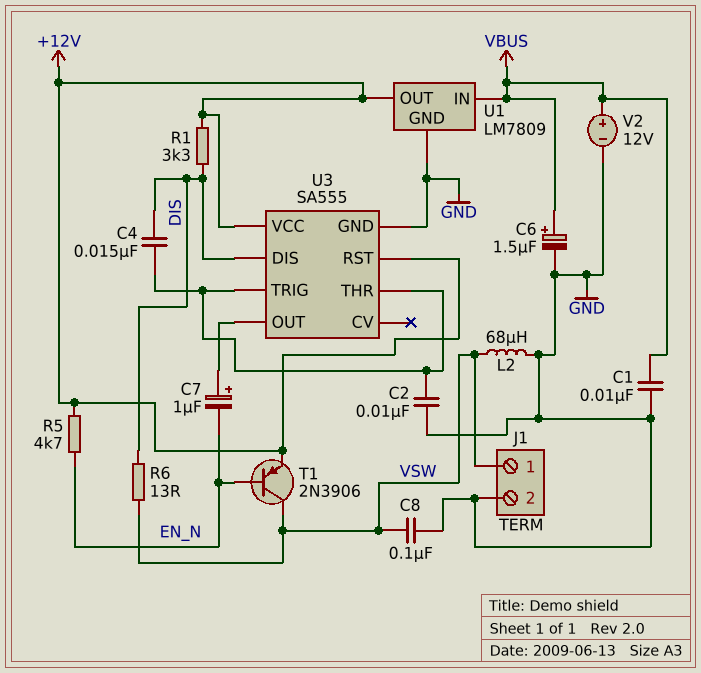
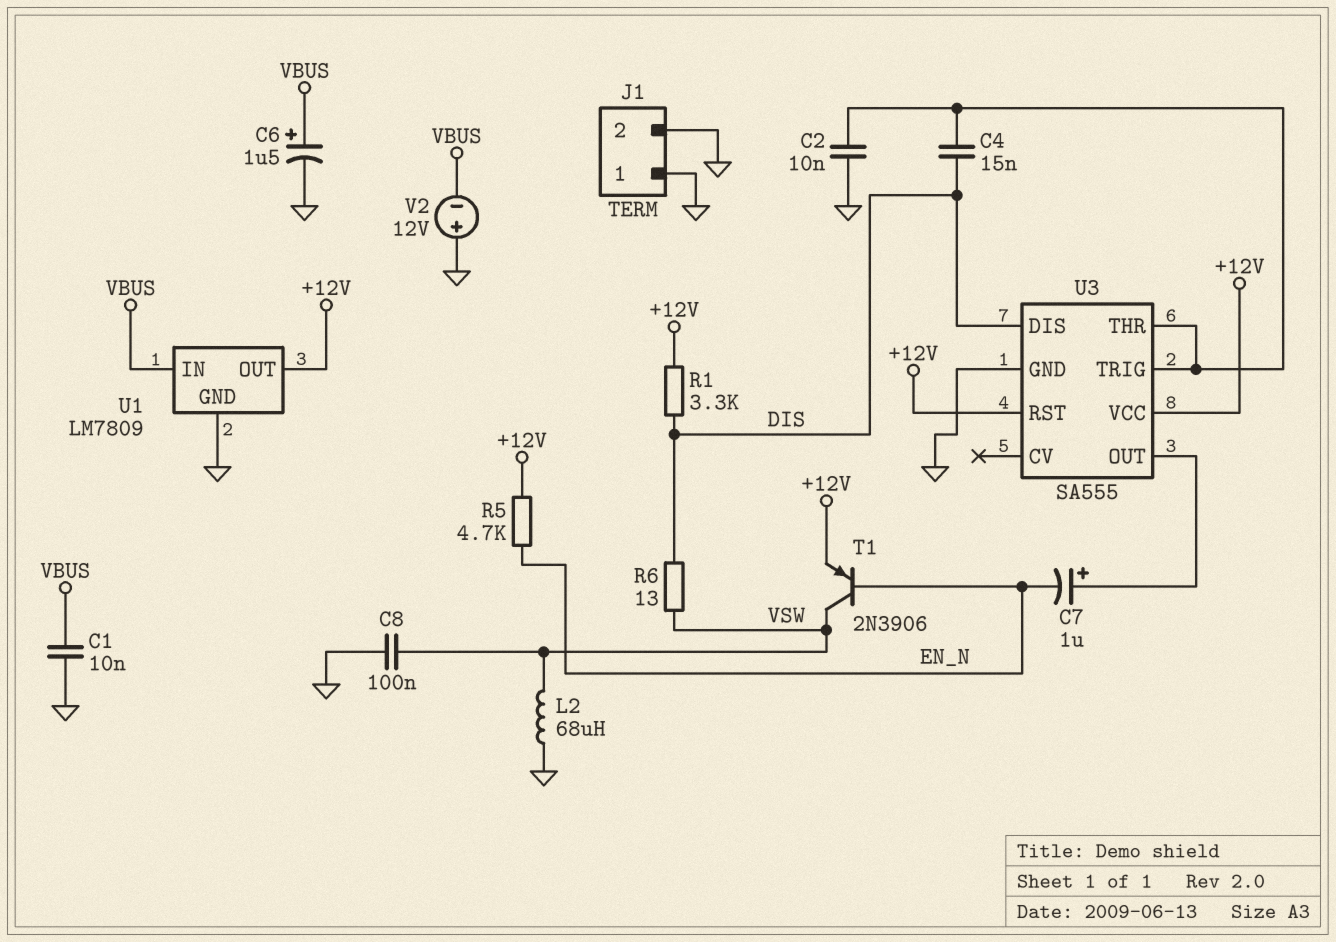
J1 pin 1: VSW -> GND
V2: 12V (plus VBUS, minus GND) -> 12V (plus GND, minus VBUS)

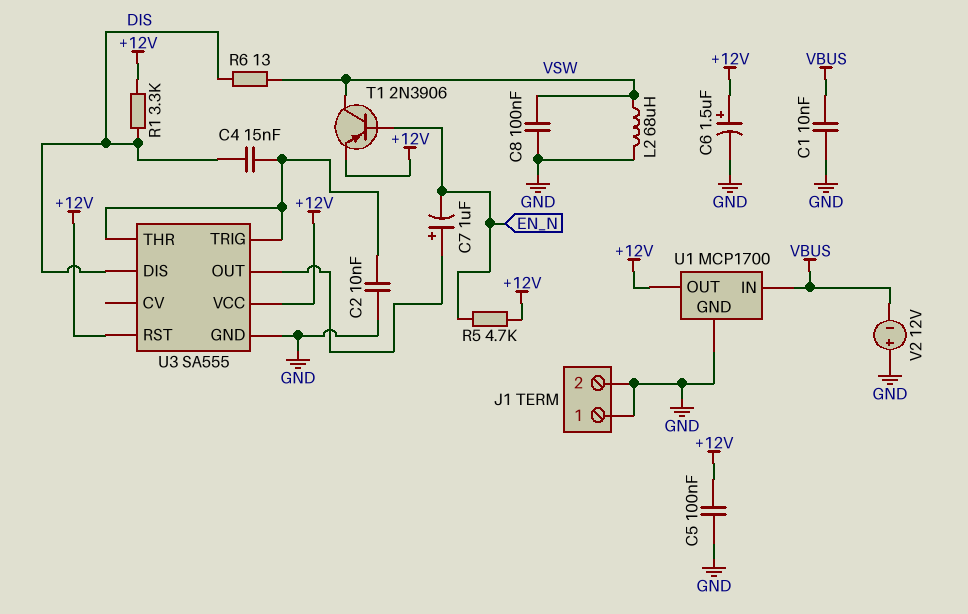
C5: none -> 100nF (+12V, GND)
C6: 1.5uF (plus VBUS, minus GND) -> 1.5uF (plus +12V, minus GND)
U1: LM7809 -> MCP1700

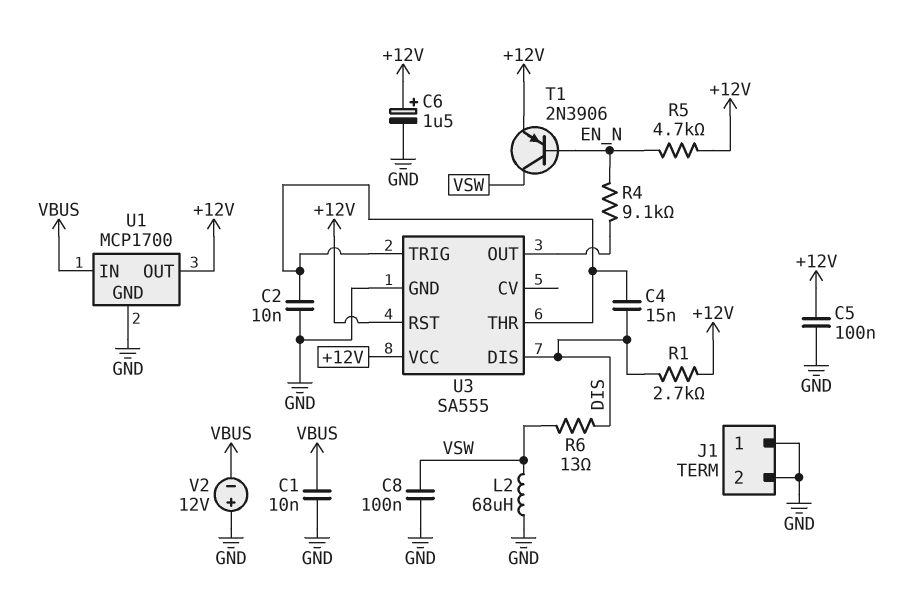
C7: 1uF (plus U3/OUT, minus EN_N) -> none
R1: 3.3k (+12V, DIS) -> 2.7k (+12V, DIS)
R4: none -> 9.1k (EN_N, U3/OUT)

